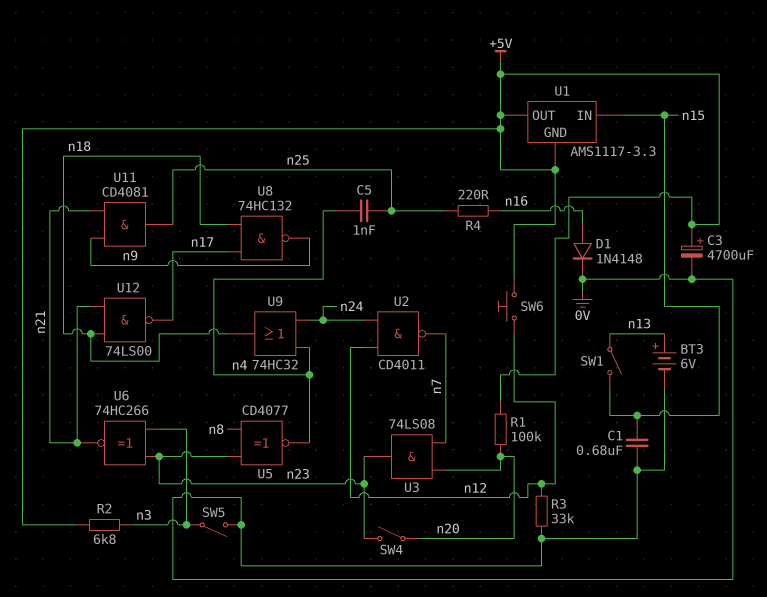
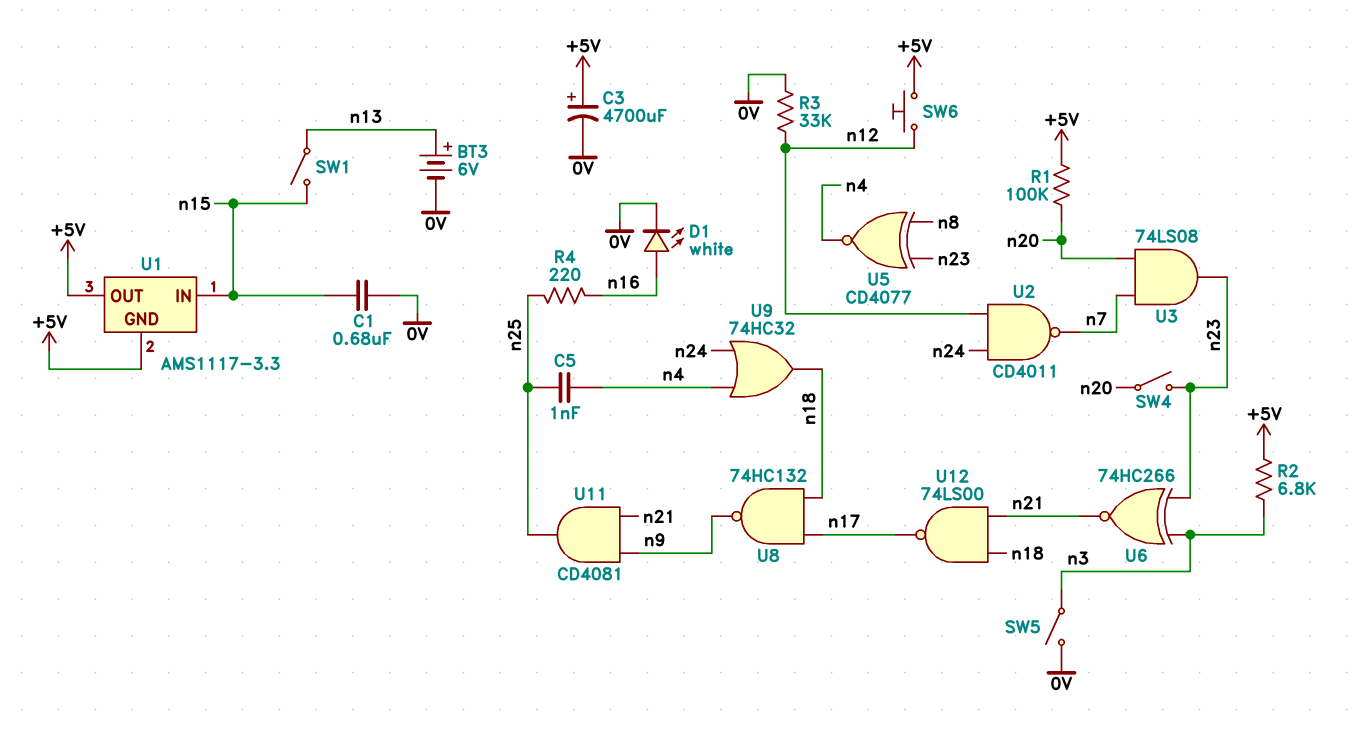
D1: diode 1N4148 (A n16, K 0V) -> LED white (A n16, K 0V)

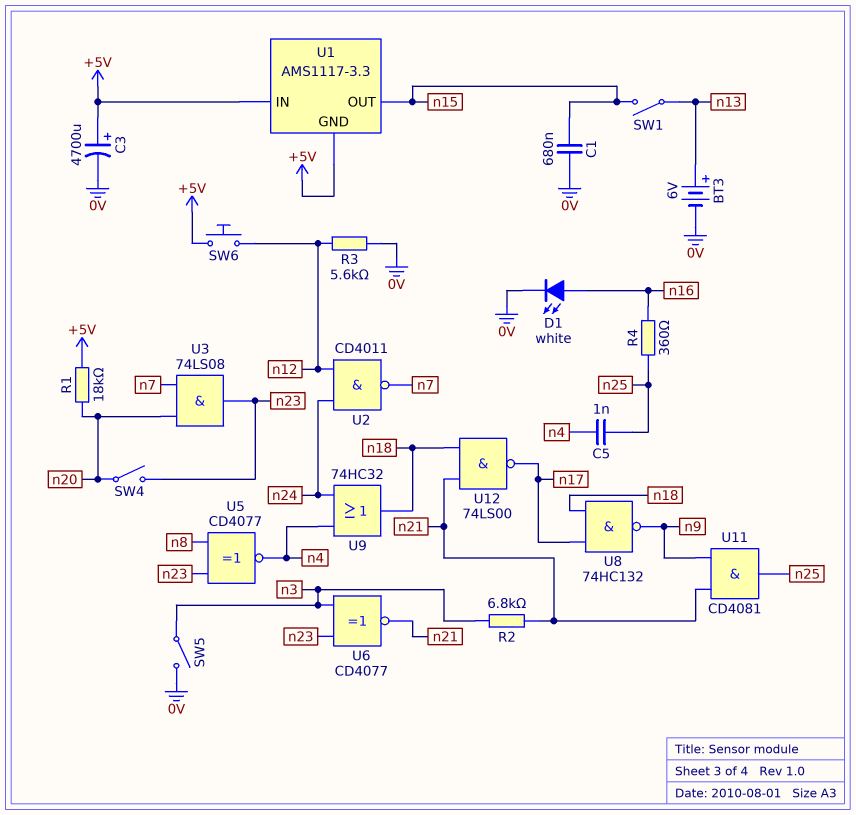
R1: 100k (+5V, n20) -> 18k (+5V, n20)
R2: 6.8k (+5V, n3) -> 6.8k (n3, n21)
R3: 33k (0V, n12) -> 5.6k (0V, n12)
R4: 220 (n16, n25) -> 360 (n16, n25)
U1 pin IN: n15 -> +5V
U1 pin OUT: +5V -> n15
U6: XNOR 74HC266 (in n3, in n23, out n21) -> XNOR CD4077 (in n3, in n23, out n21)

